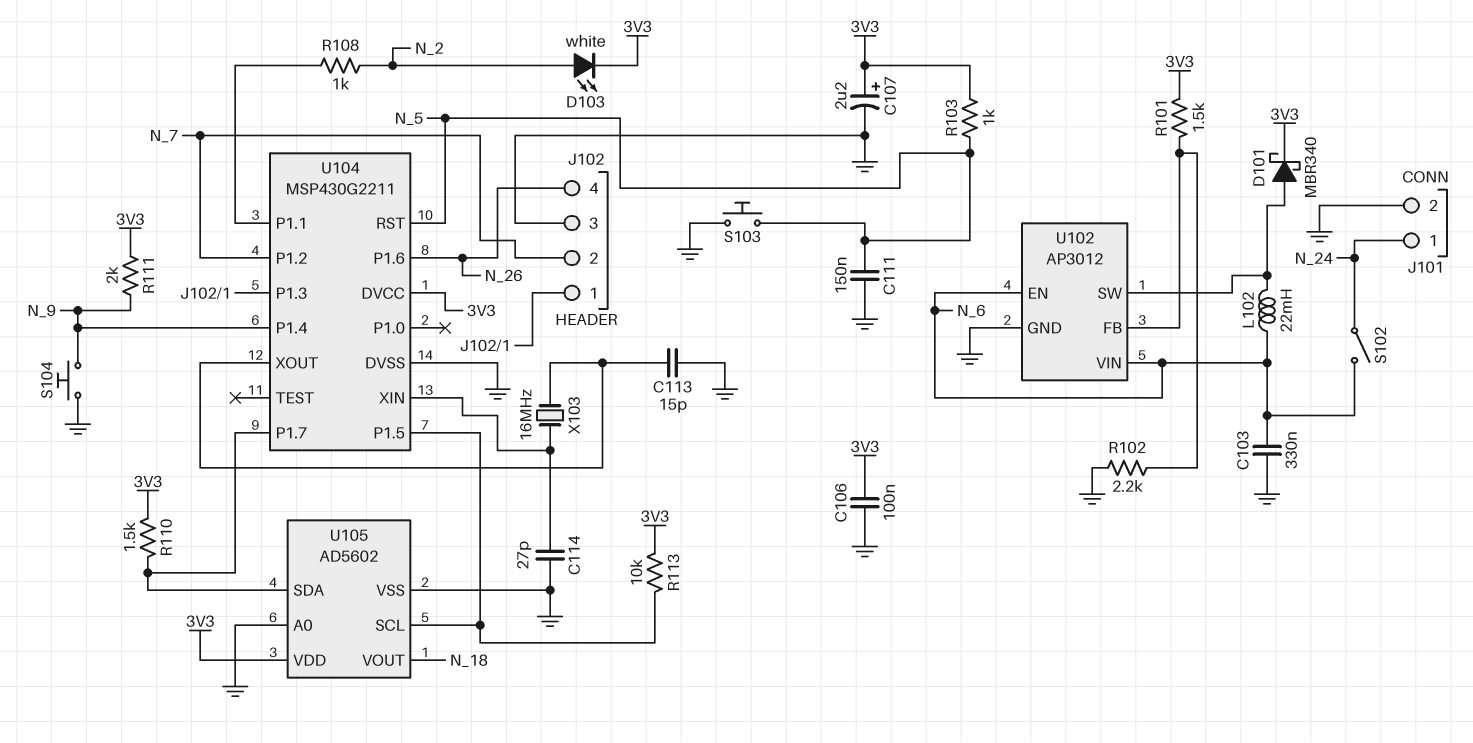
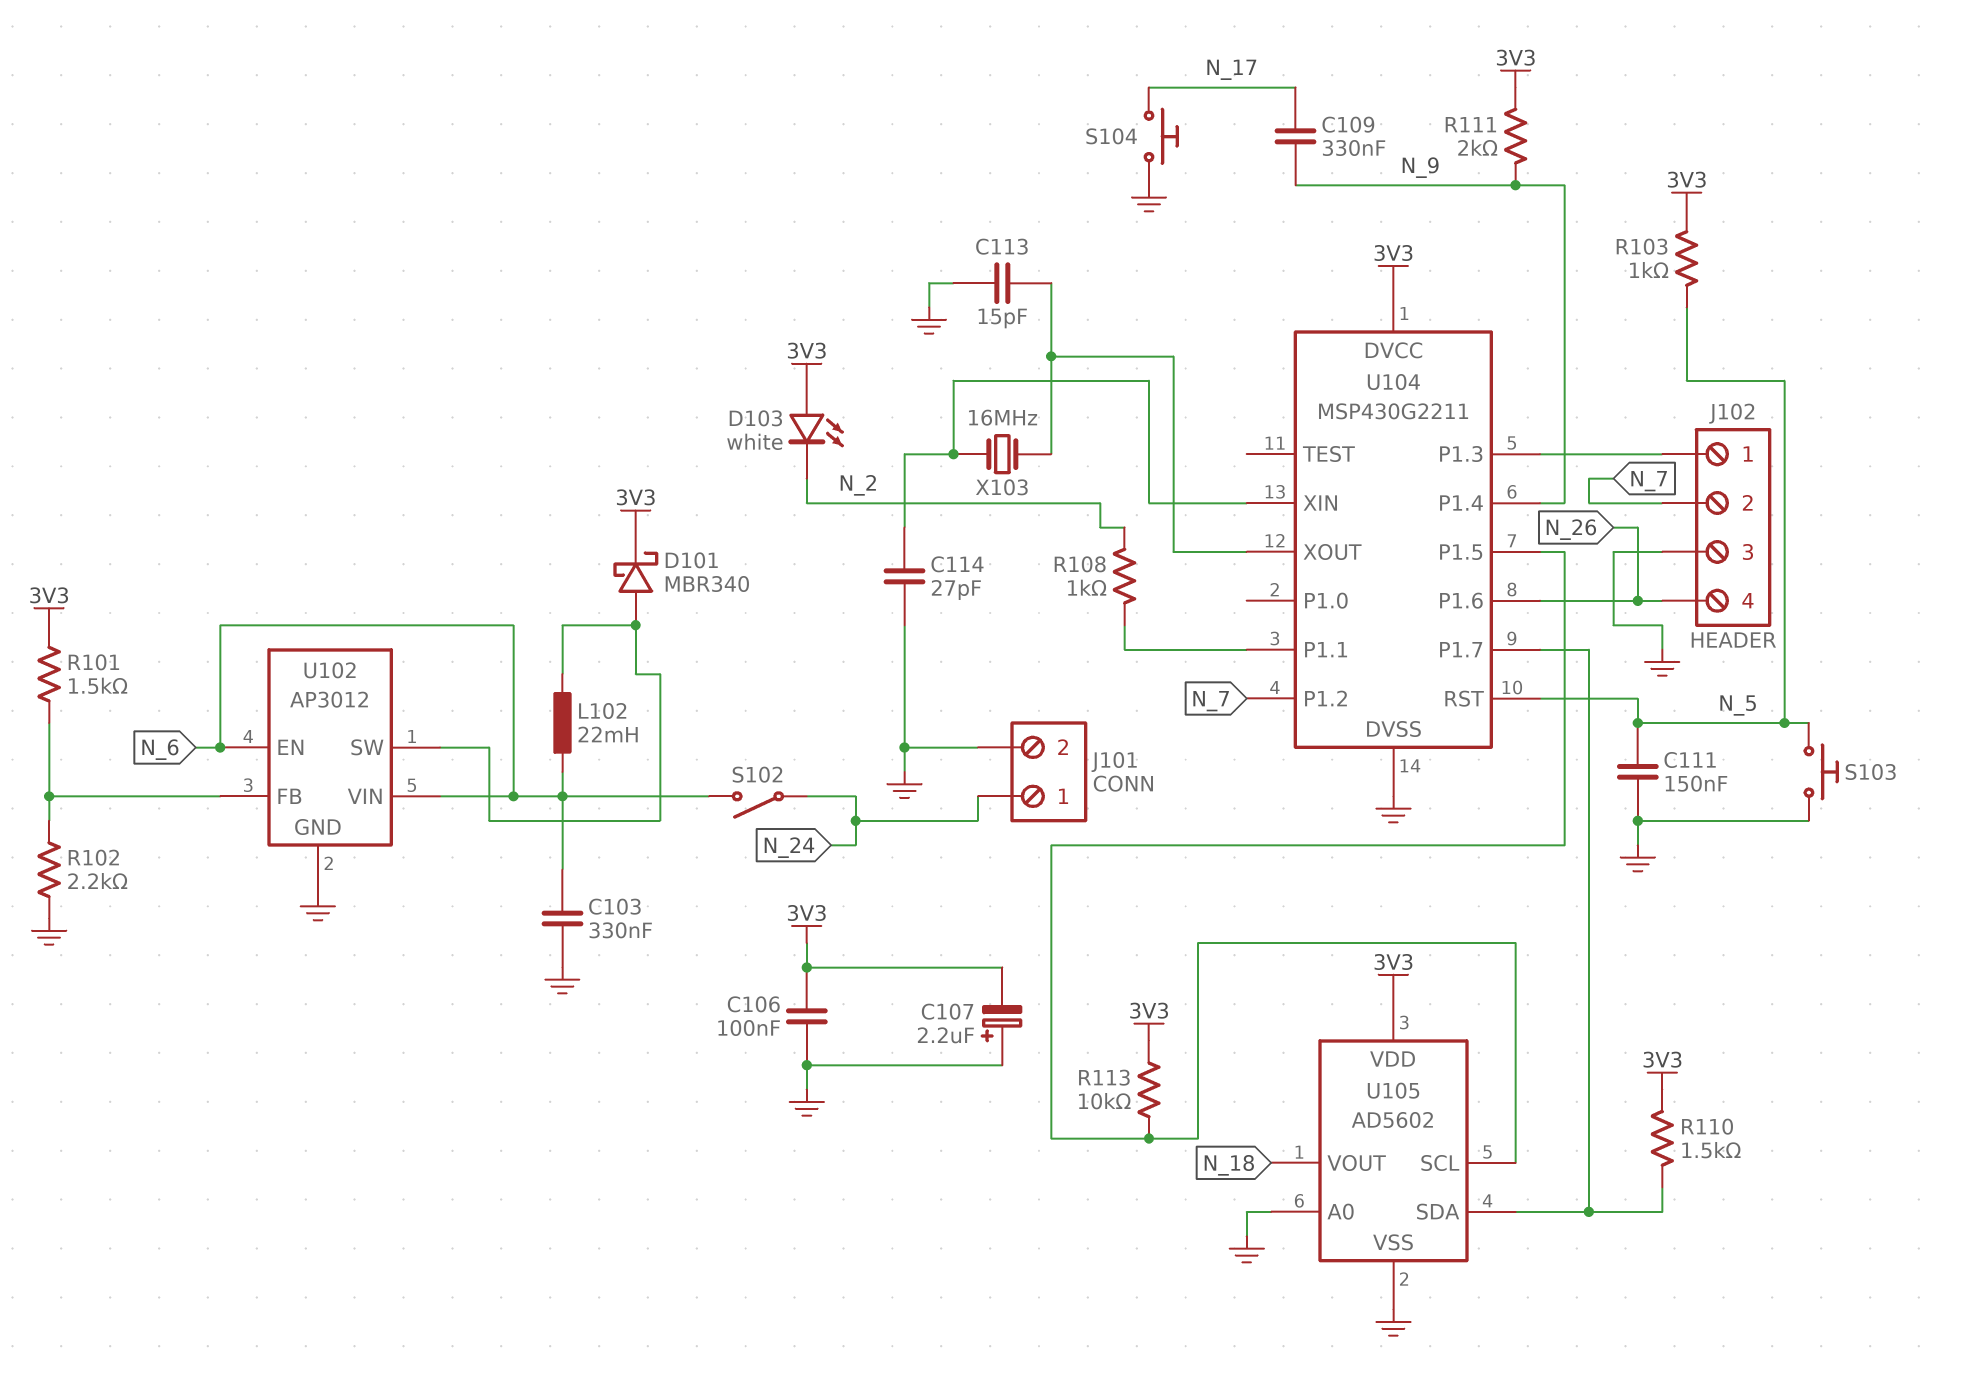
C107: 2.2uF (plus 3V3, minus GND) -> 2.2uF (plus GND, minus 3V3)
C109: none -> 330nF (N_9, N_17)
D103: LED white (A N_2, K 3V3) -> LED white (A 3V3, K N_2)
S104: button (GND, N_9) -> button (GND, N_17)

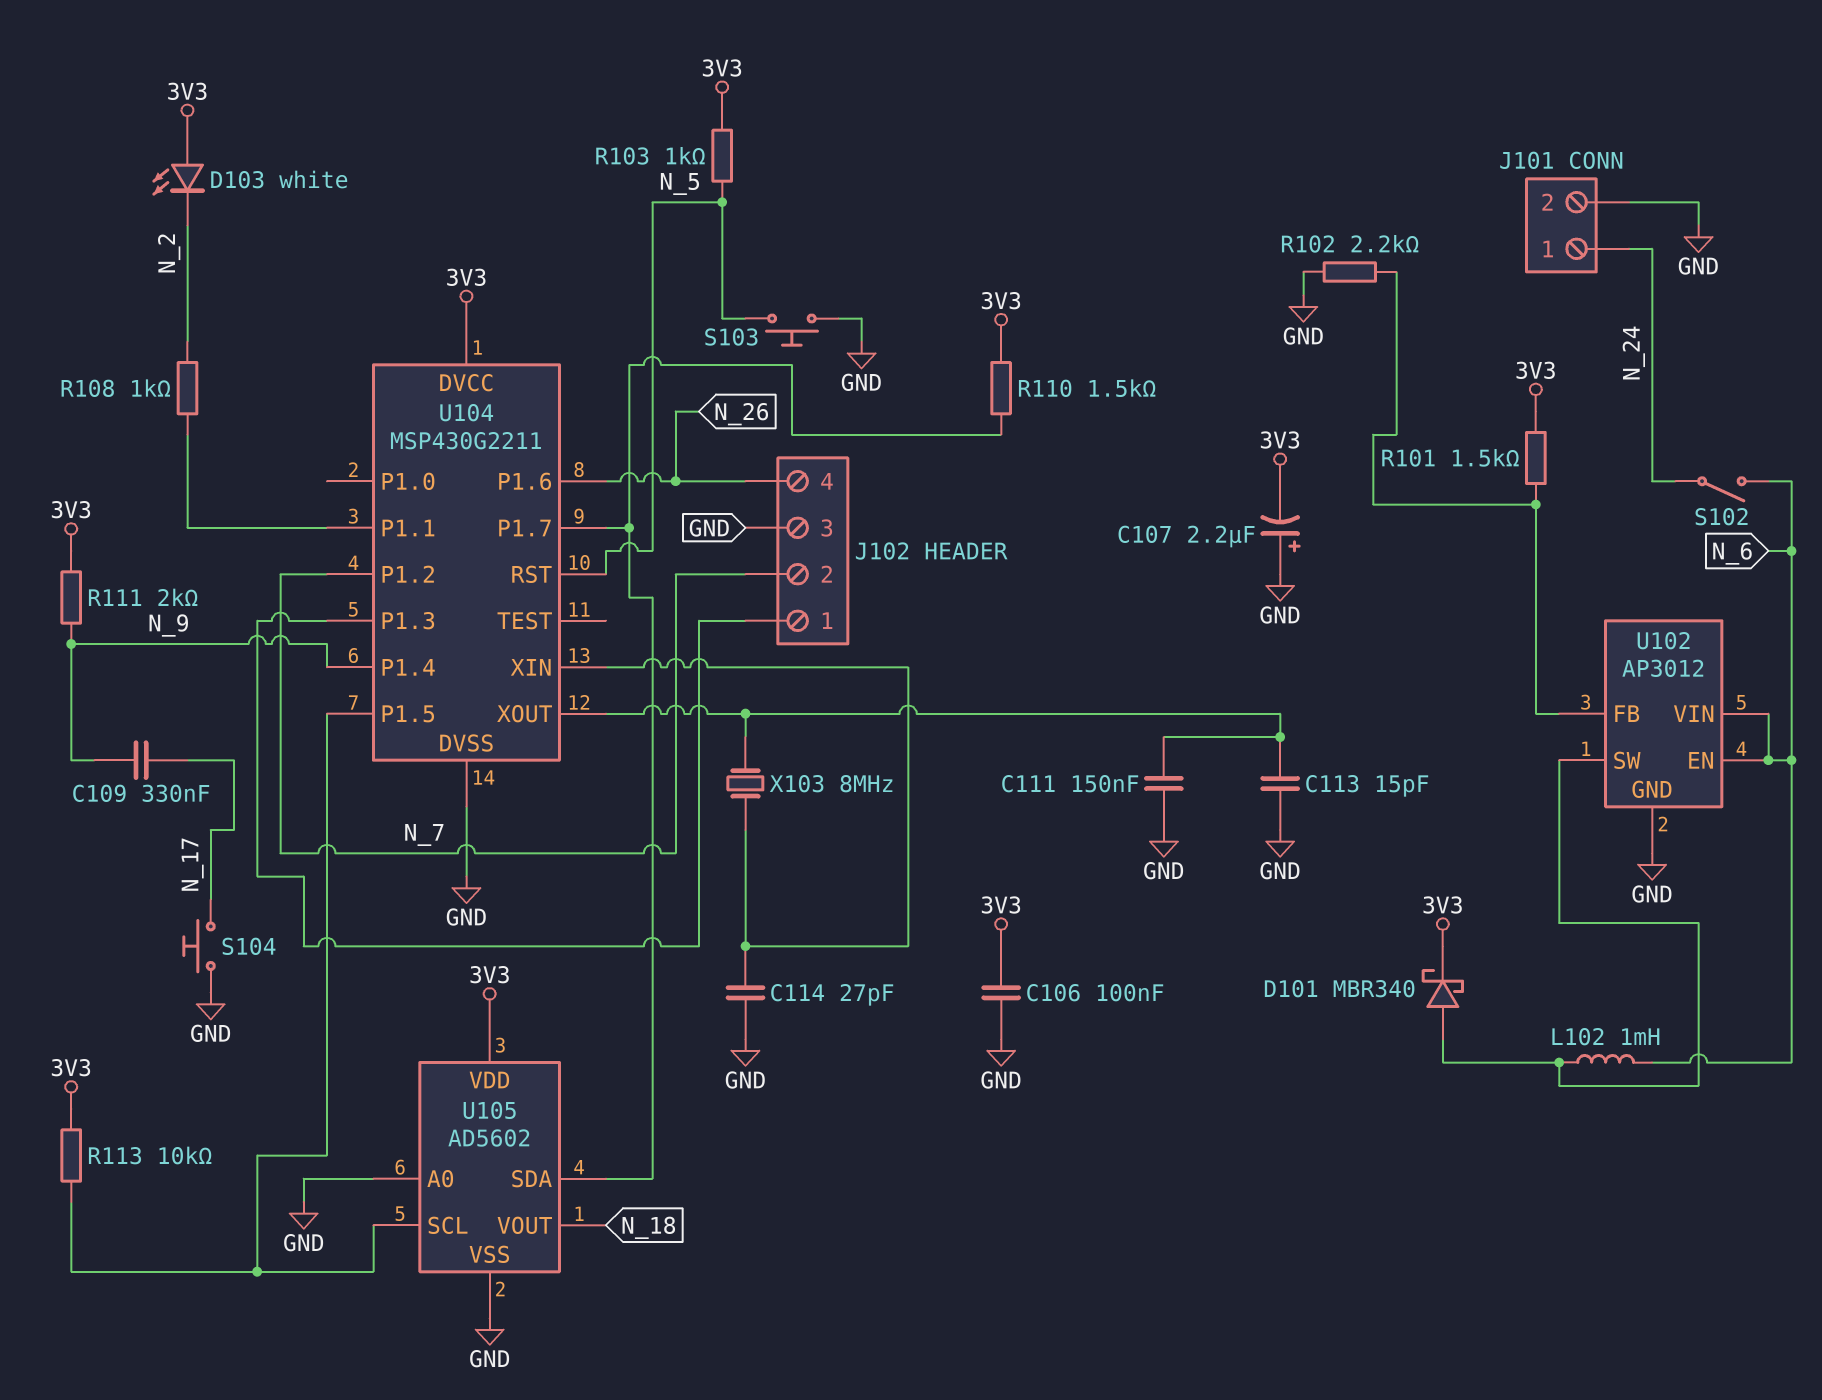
C103: 330nF (GND, N_6) -> none
C111: 150nF (GND, N_5) -> 150nF (GND, U104/XOUT)
L102: 22mH (N_6, U102/SW) -> 1mH (N_6, U102/SW)
X103: 16MHz (U104/XIN, U104/XOUT) -> 8MHz (U104/XIN, U104/XOUT)

